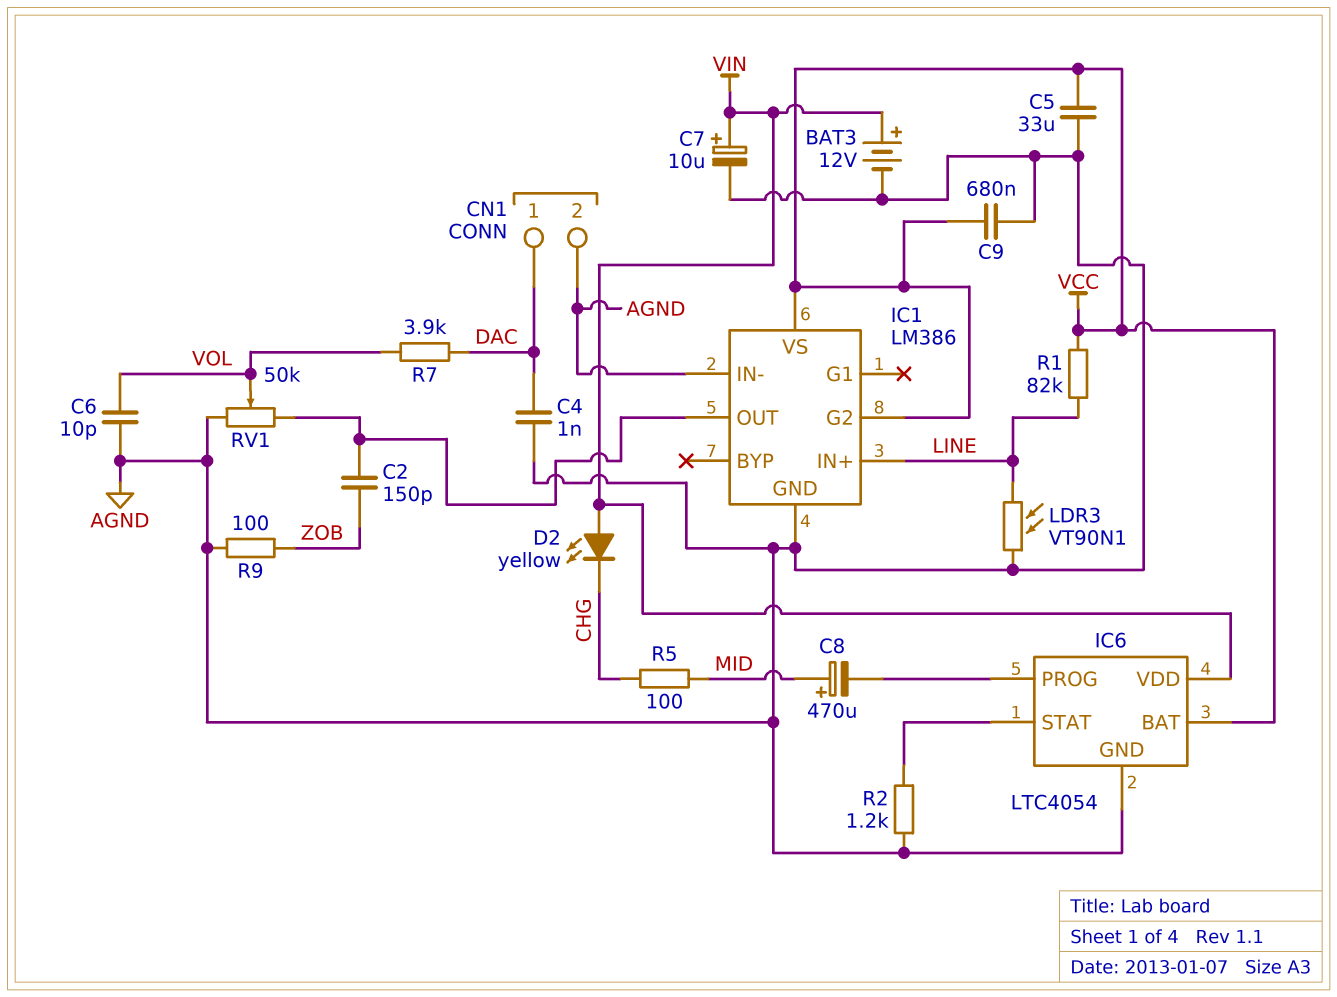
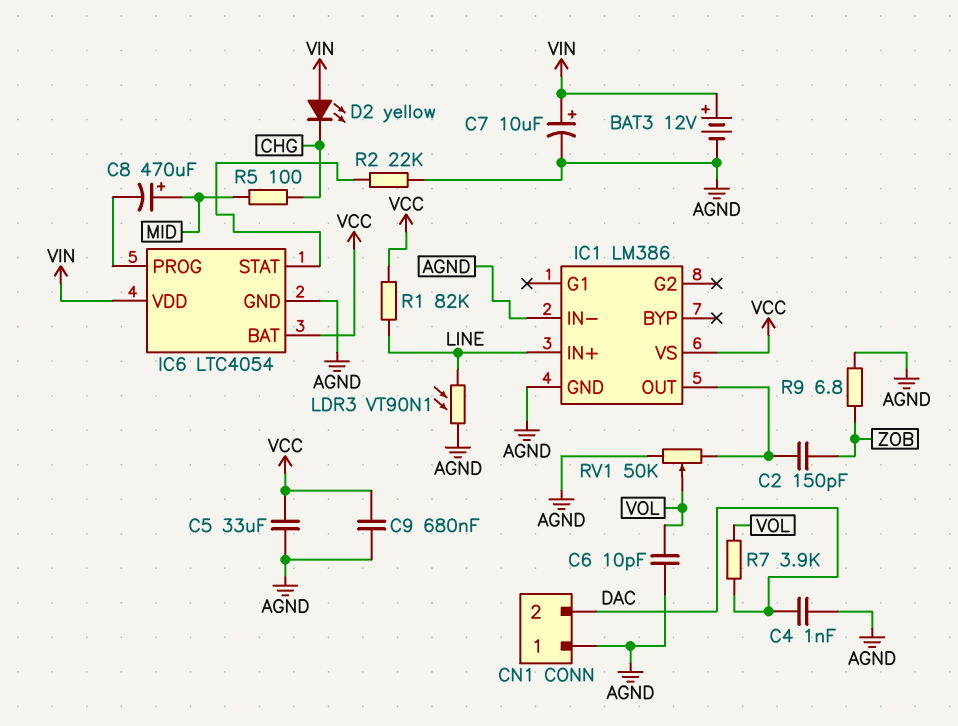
CN1 pin 1: DAC -> AGND
CN1 pin 2: AGND -> DAC
IC1 pin G2: VCC -> none
R2: 1.2k (AGND, IC6/STAT) -> 22k (AGND, IC6/STAT)
R9: 100 (AGND, ZOB) -> 6.8 (AGND, ZOB)

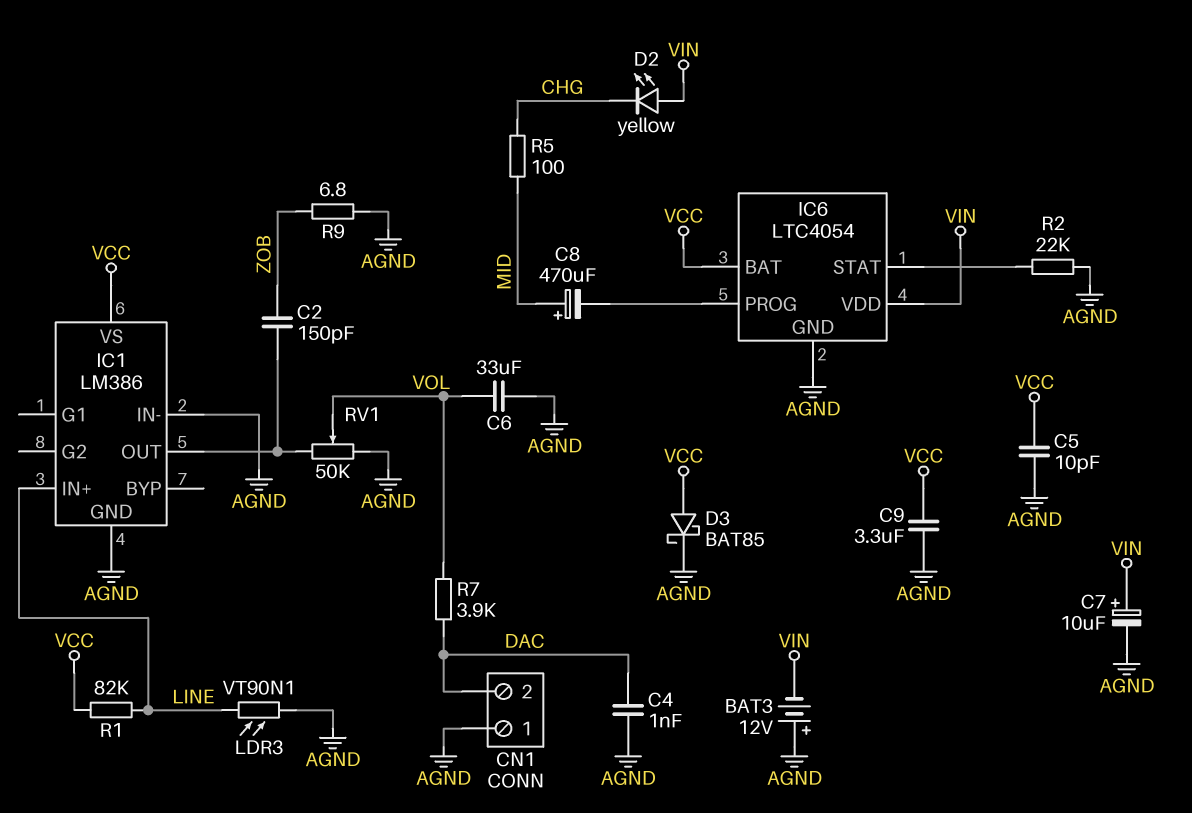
BAT3: 12V (plus VIN, minus AGND) -> 12V (plus AGND, minus VIN)
C5: 33uF (AGND, VCC) -> 10pF (AGND, VCC)
C6: 10pF (AGND, VOL) -> 33uF (AGND, VOL)
C9: 680nF (AGND, VCC) -> 3.3uF (AGND, VCC)
D3: none -> schottky BAT85 (A VCC, K AGND)

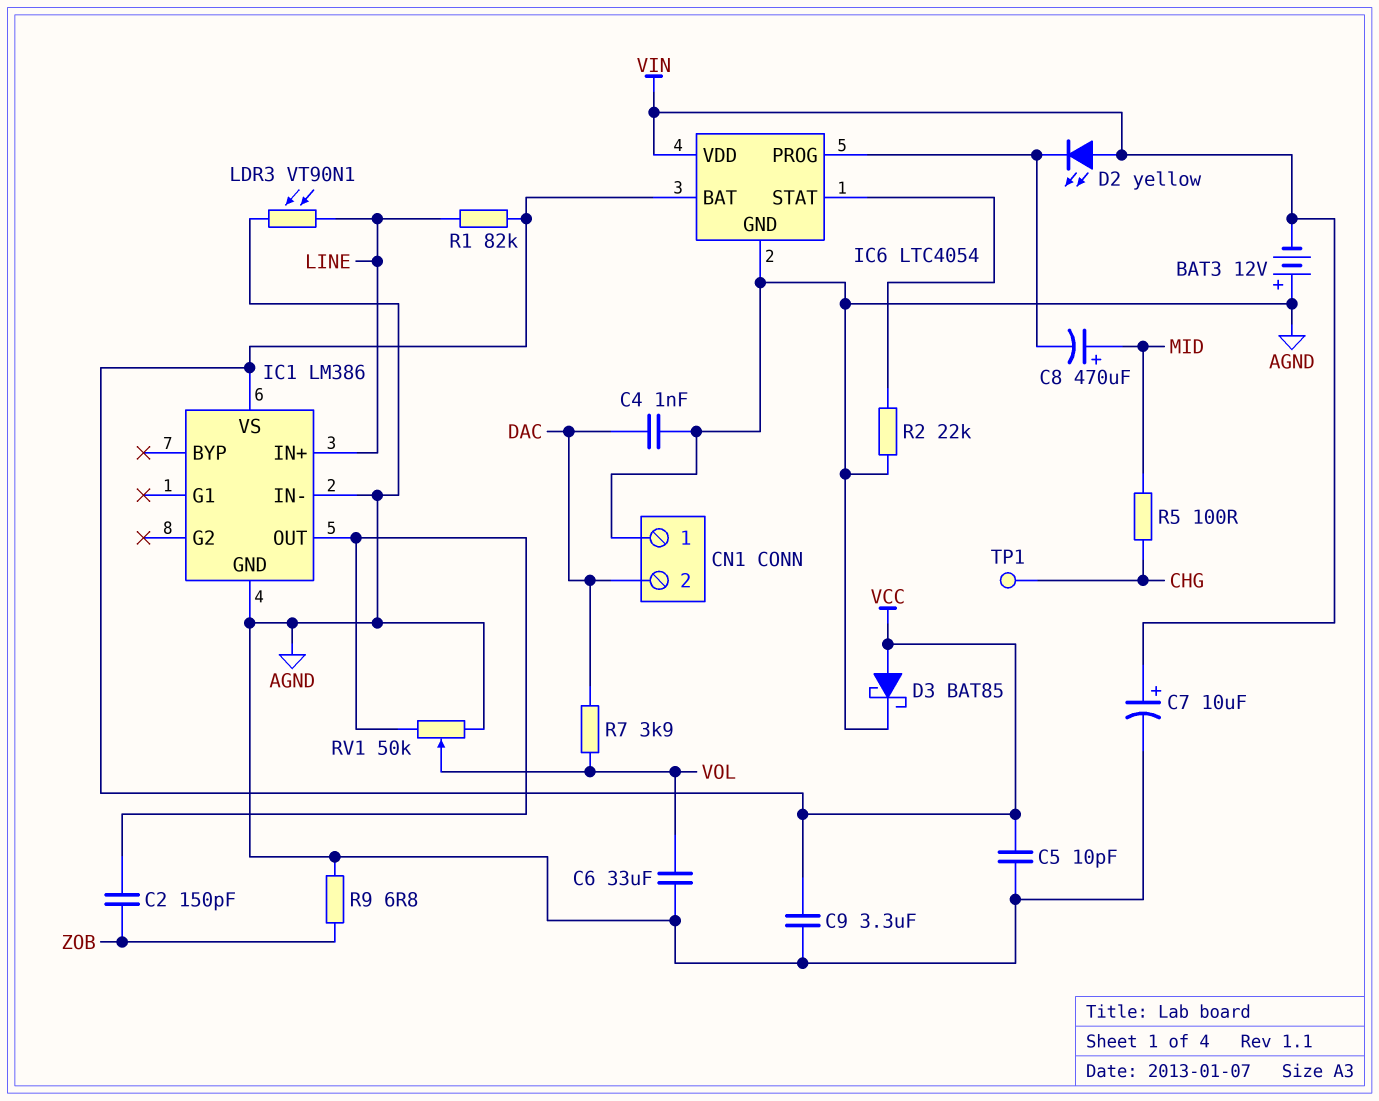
D2: LED yellow (A VIN, K CHG) -> LED yellow (A VIN, K IC6/PROG)
TP1: none -> test point (CHG)

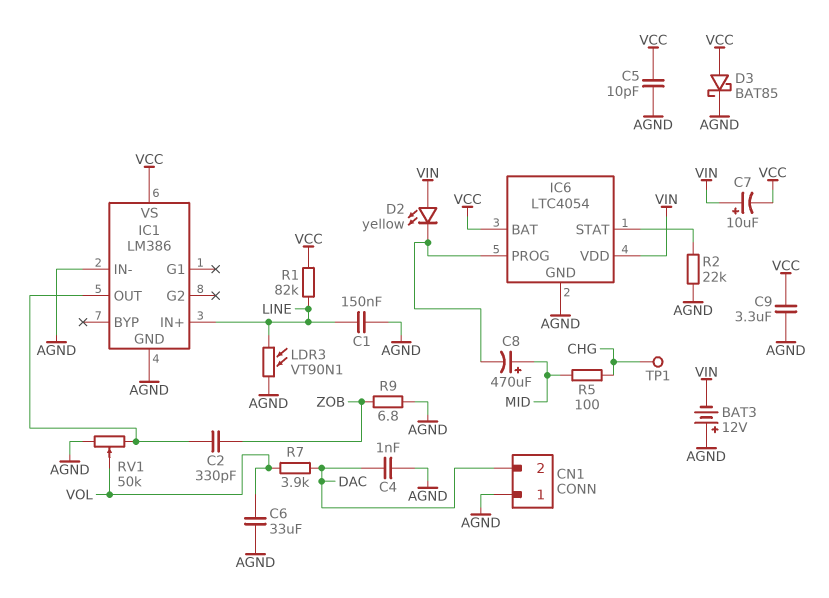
C1: none -> 150nF (AGND, LINE)
C2: 150pF (IC1/OUT, ZOB) -> 330pF (IC1/OUT, ZOB)
C7: 10uF (plus VIN, minus AGND) -> 10uF (plus VIN, minus VCC)

